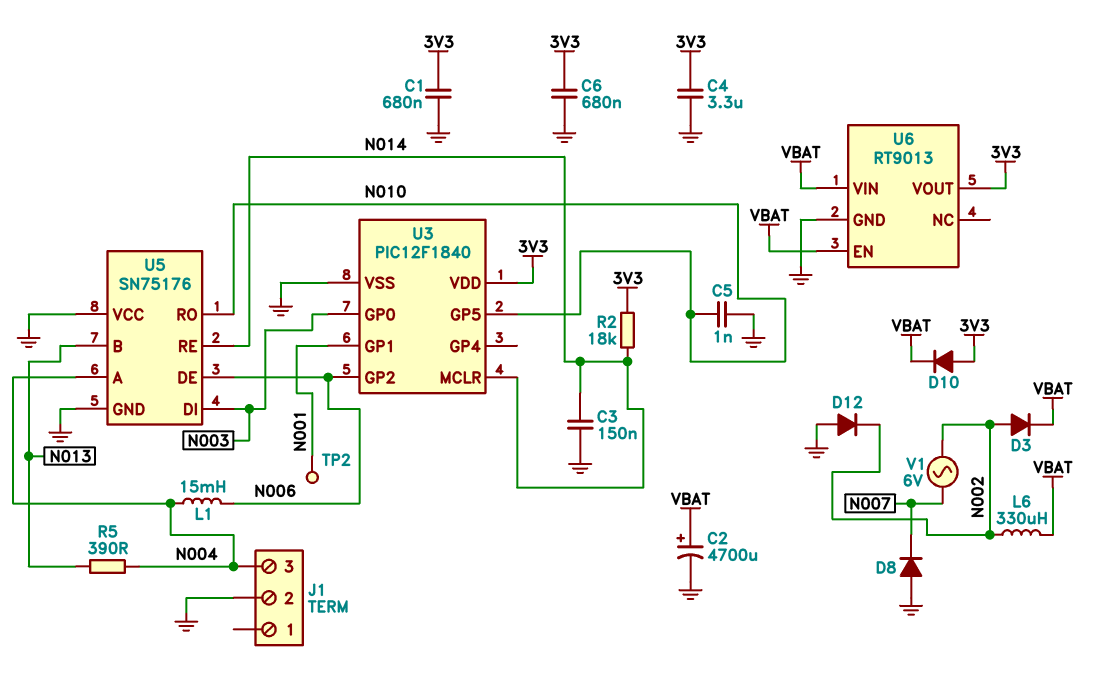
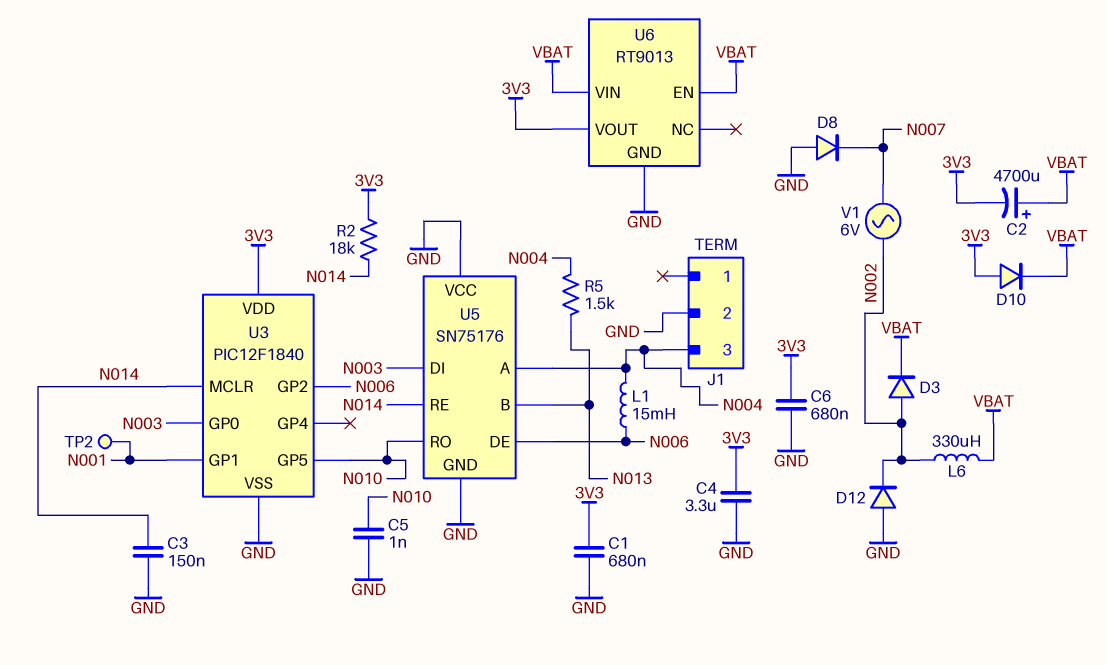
C2: 4700uF (plus VBAT, minus GND) -> 4700uF (plus VBAT, minus 3V3)
R5: 390 (N004, N013) -> 1.5k (N004, N013)

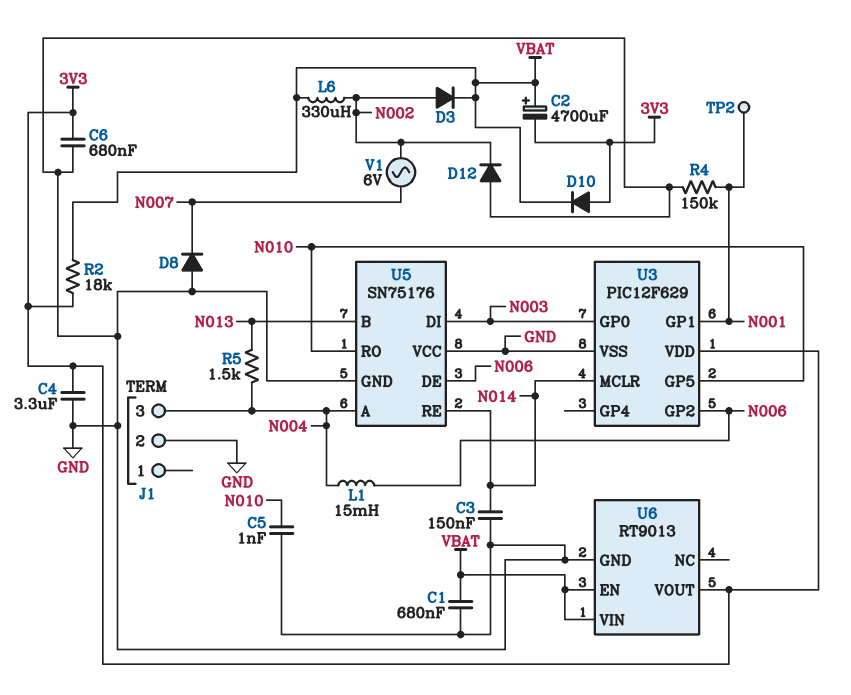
C1: 680nF (3V3, GND) -> 680nF (GND, VBAT)
R2: 18k (3V3, N014) -> 18k (3V3, VBAT)
R4: none -> 150k (GND, N001)
U3: PIC12F1840 -> PIC12F629

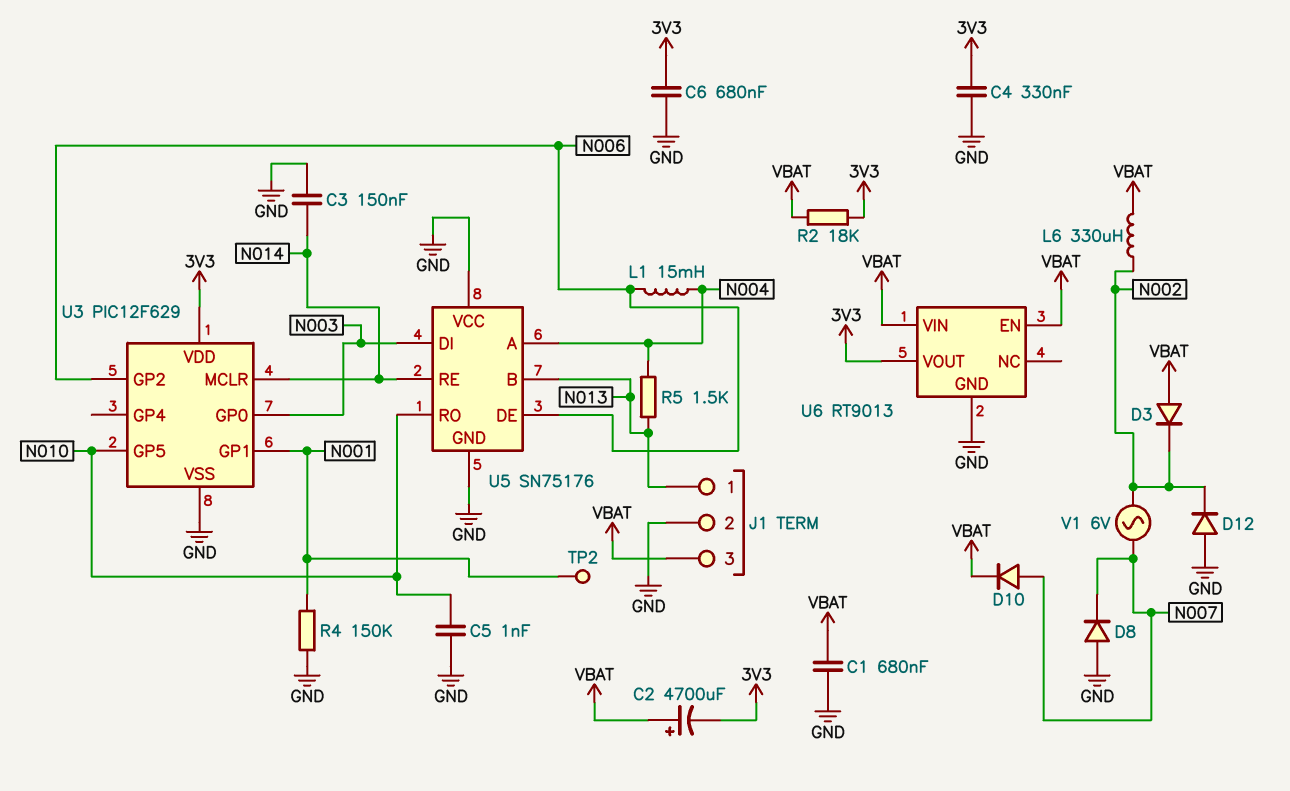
C4: 3.3uF (3V3, GND) -> 330nF (3V3, GND)
D3: diode (A N002, K VBAT) -> diode (A VBAT, K N002)
D10: diode (A 3V3, K VBAT) -> diode (A N007, K VBAT)
J1 pin 1: none -> N013
J1 pin 3: N004 -> VBAT

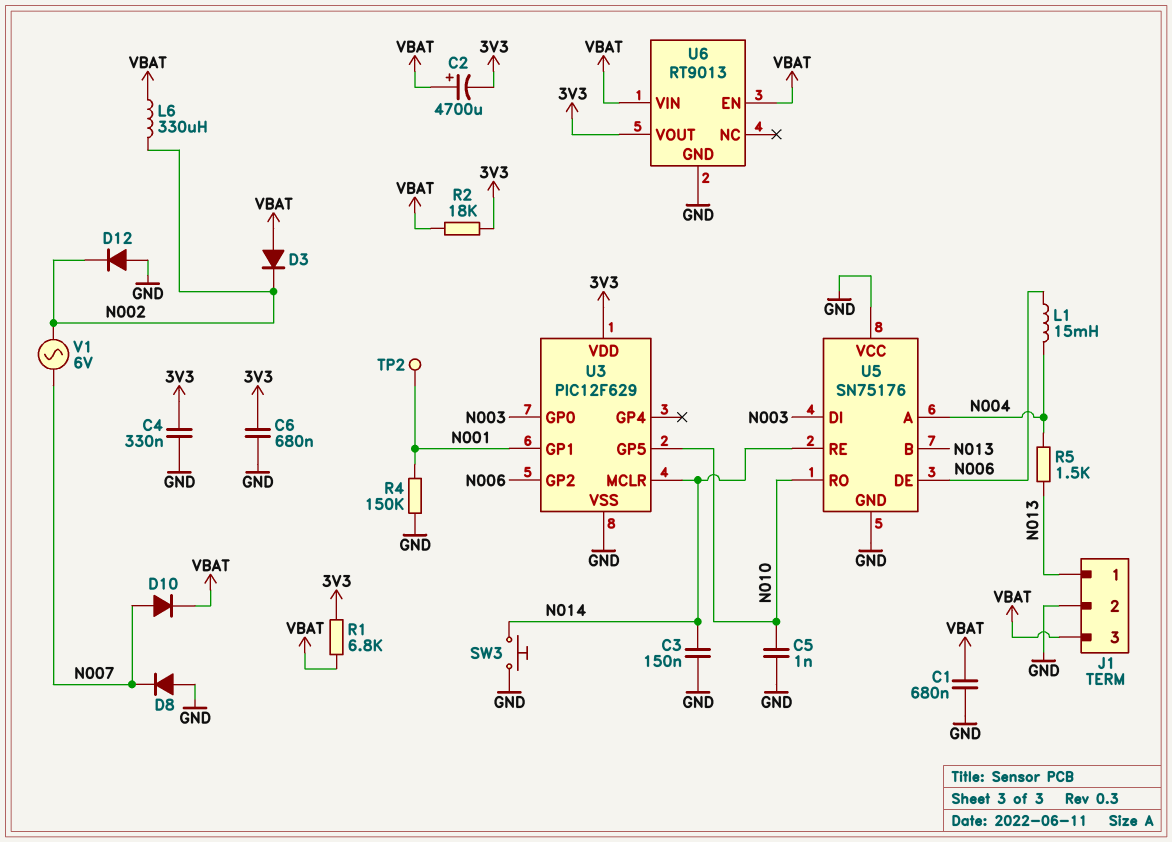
R1: none -> 6.8k (3V3, VBAT)
SW3: none -> button (GND, N014)

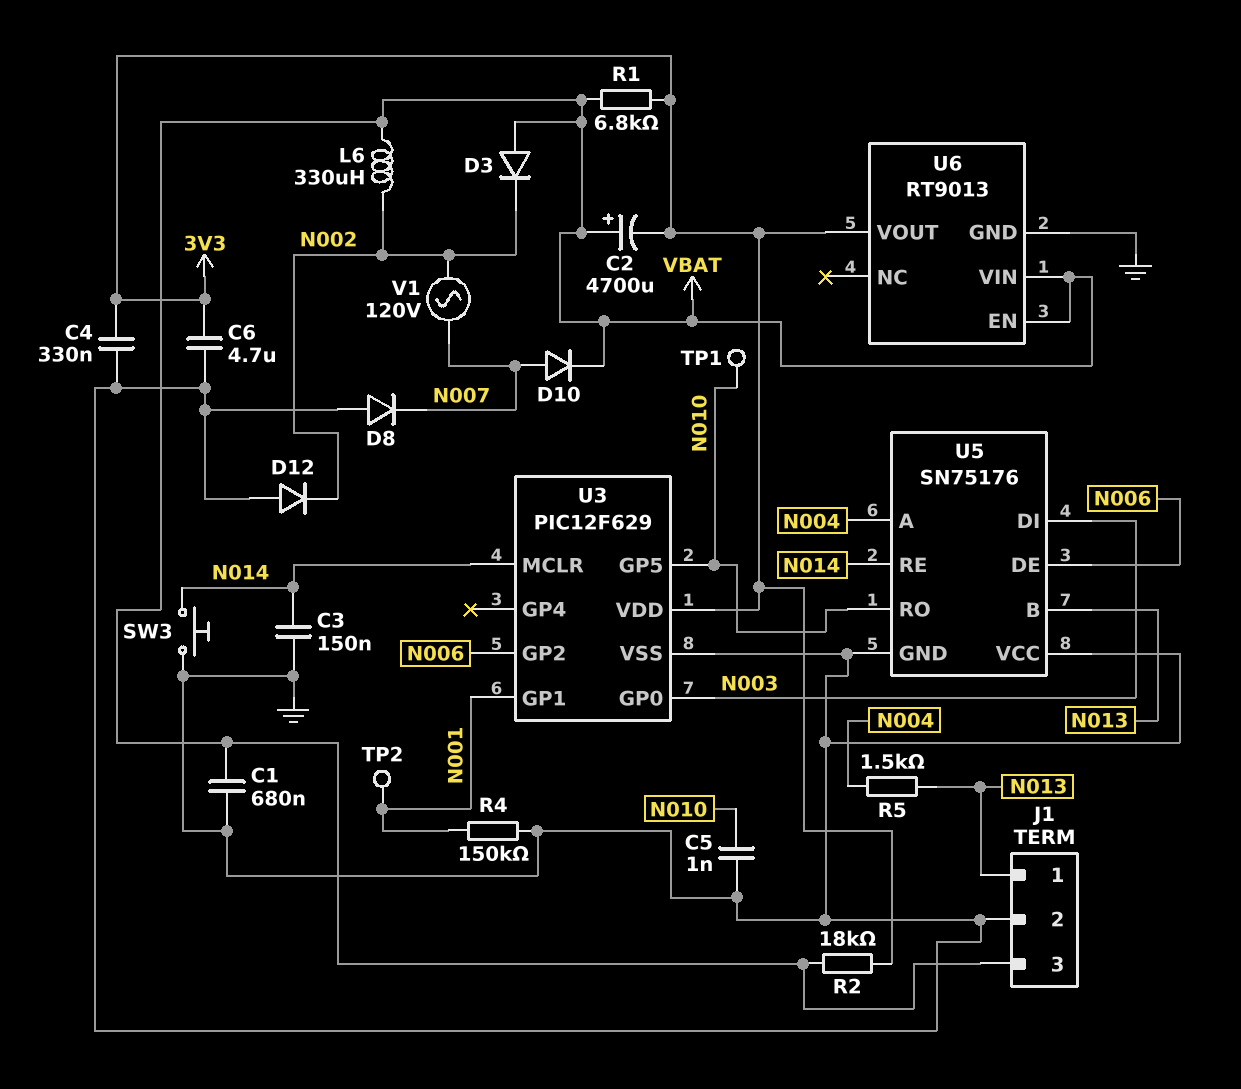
C6: 680nF (3V3, GND) -> 4.7uF (3V3, GND)
L1: 15mH (N004, N006) -> none
TP1: none -> test point (N010)
V1: AC 6V (N002, N007) -> AC 120V (N002, N007)

